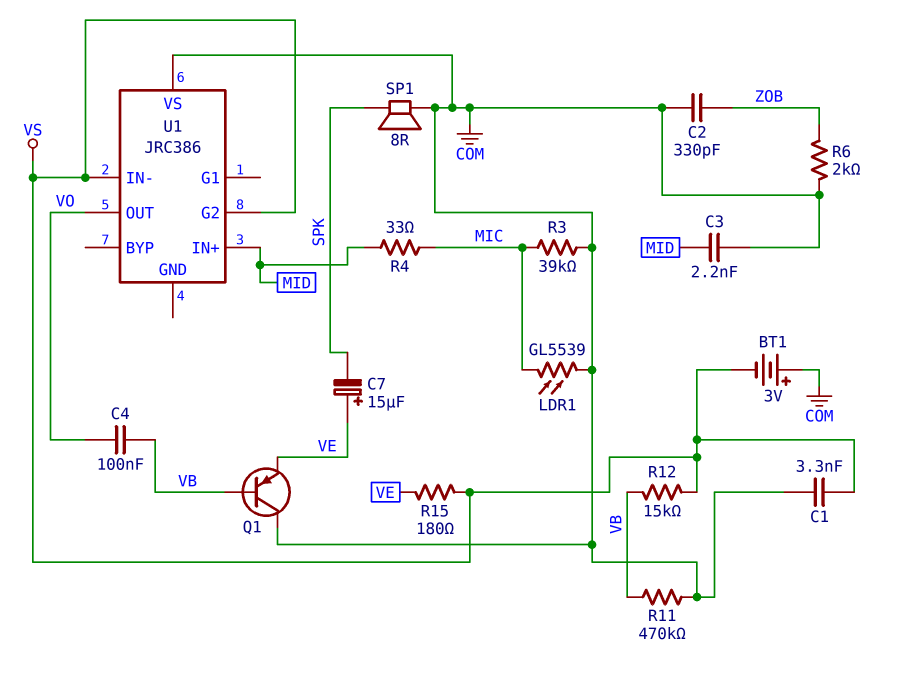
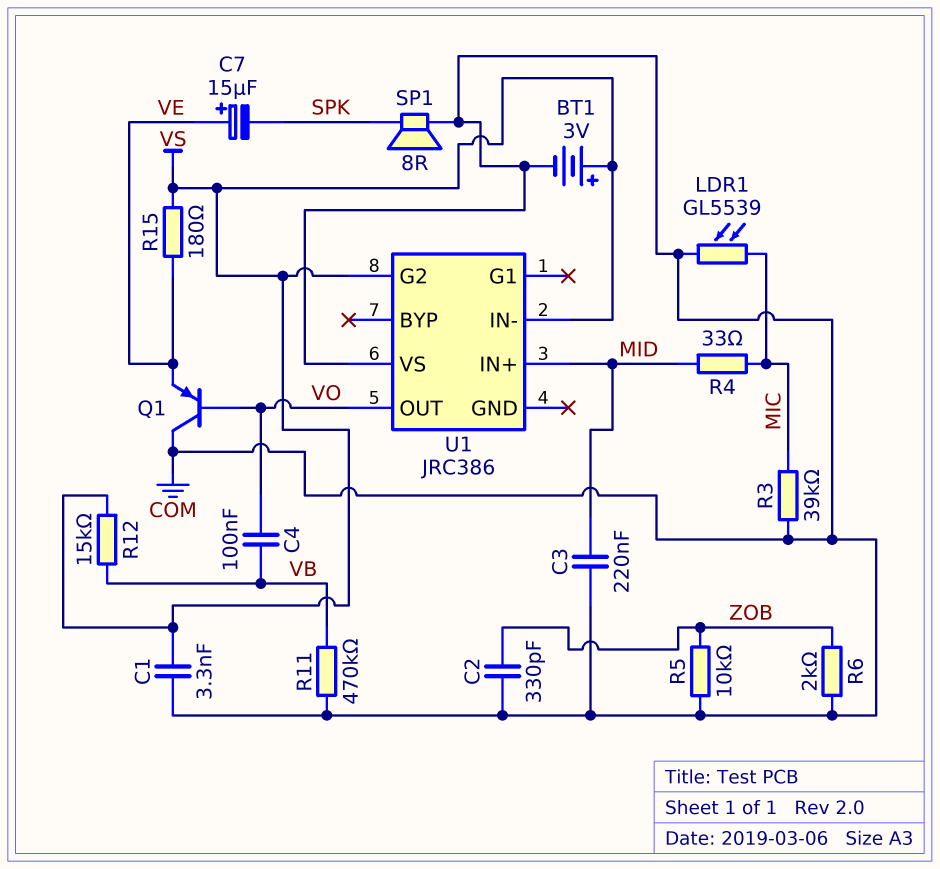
BT1: 3V (plus COM, minus VS) -> 3V (plus VS, minus COM)
C3: 2.2nF (COM, MID) -> 220nF (COM, MID)
Q1: PNP (B VB, C COM, E VE) -> PNP (B VO, C COM, E VE)
R5: none -> 10k (COM, ZOB)

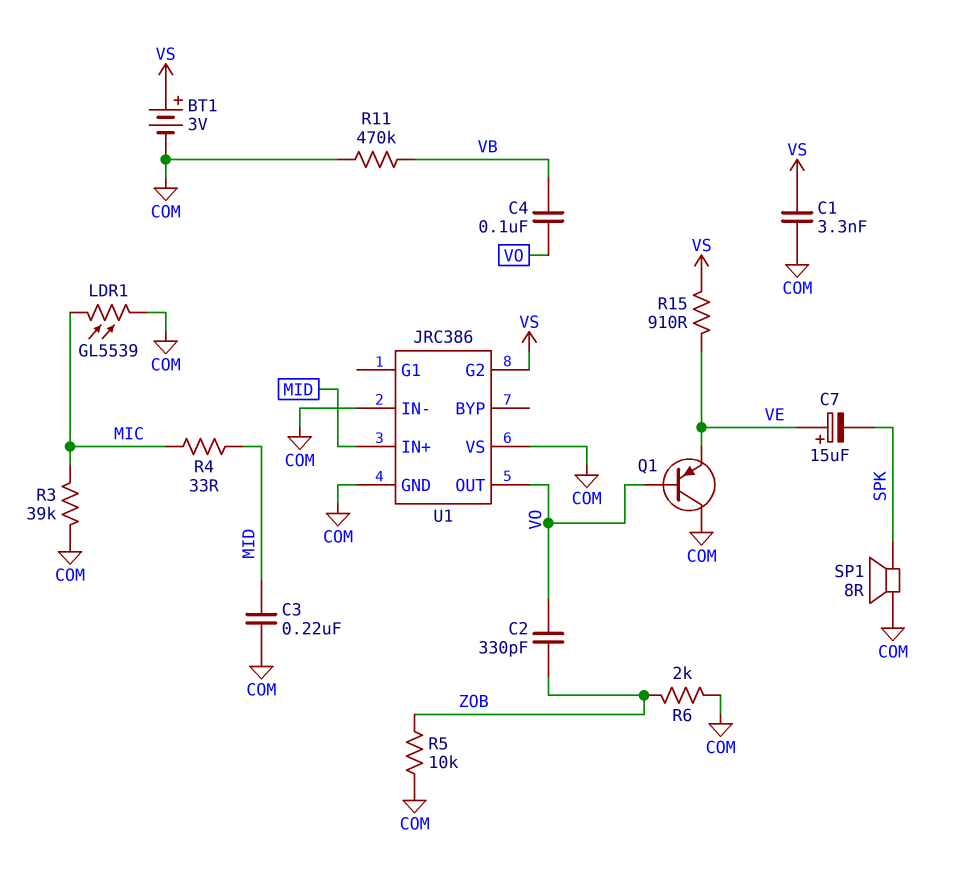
C2: 330pF (COM, ZOB) -> 330pF (VO, ZOB)
R12: 15k (VB, VS) -> none
R15: 180 (VE, VS) -> 910 (VE, VS)
U1 pin GND: none -> COM
U1 pin IN-: VS -> COM

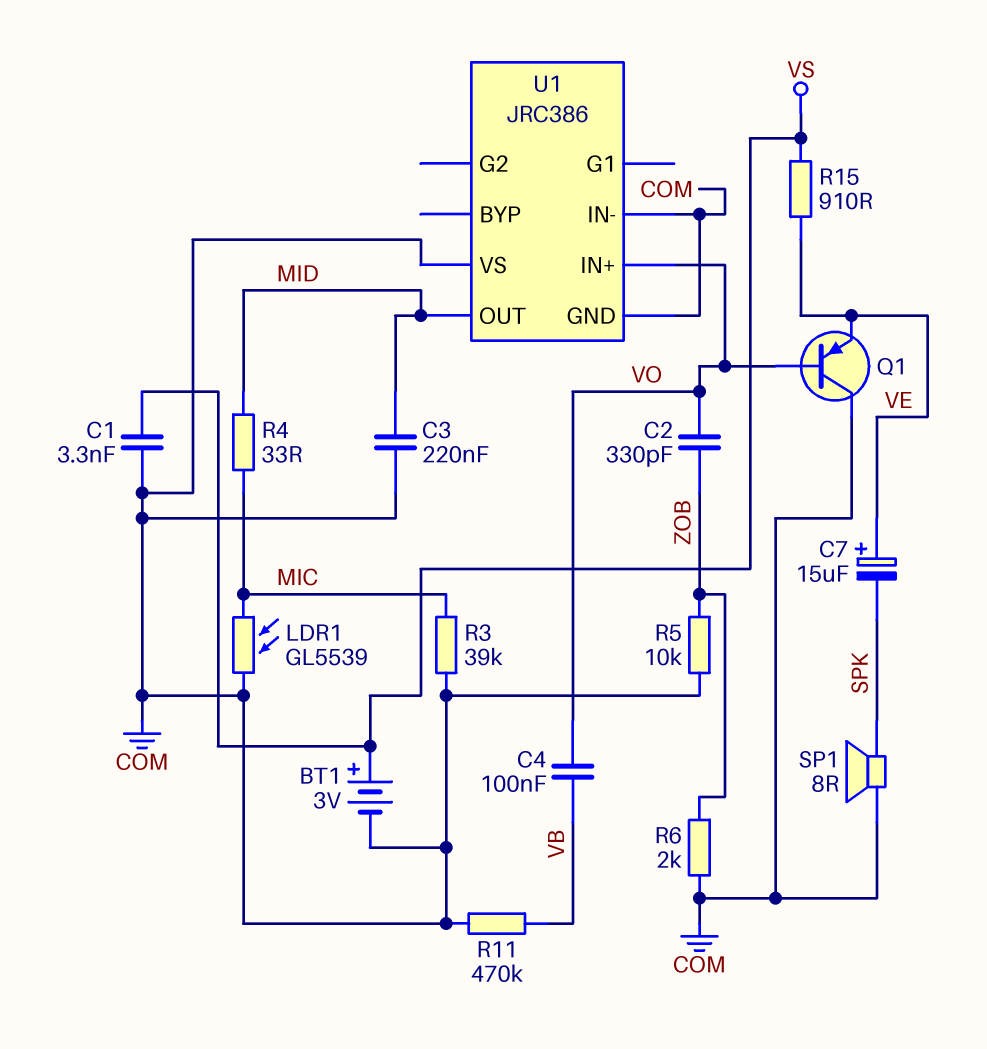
U1 pin G2: VS -> none
U1 pin IN+: MID -> VO
U1 pin OUT: VO -> MID

